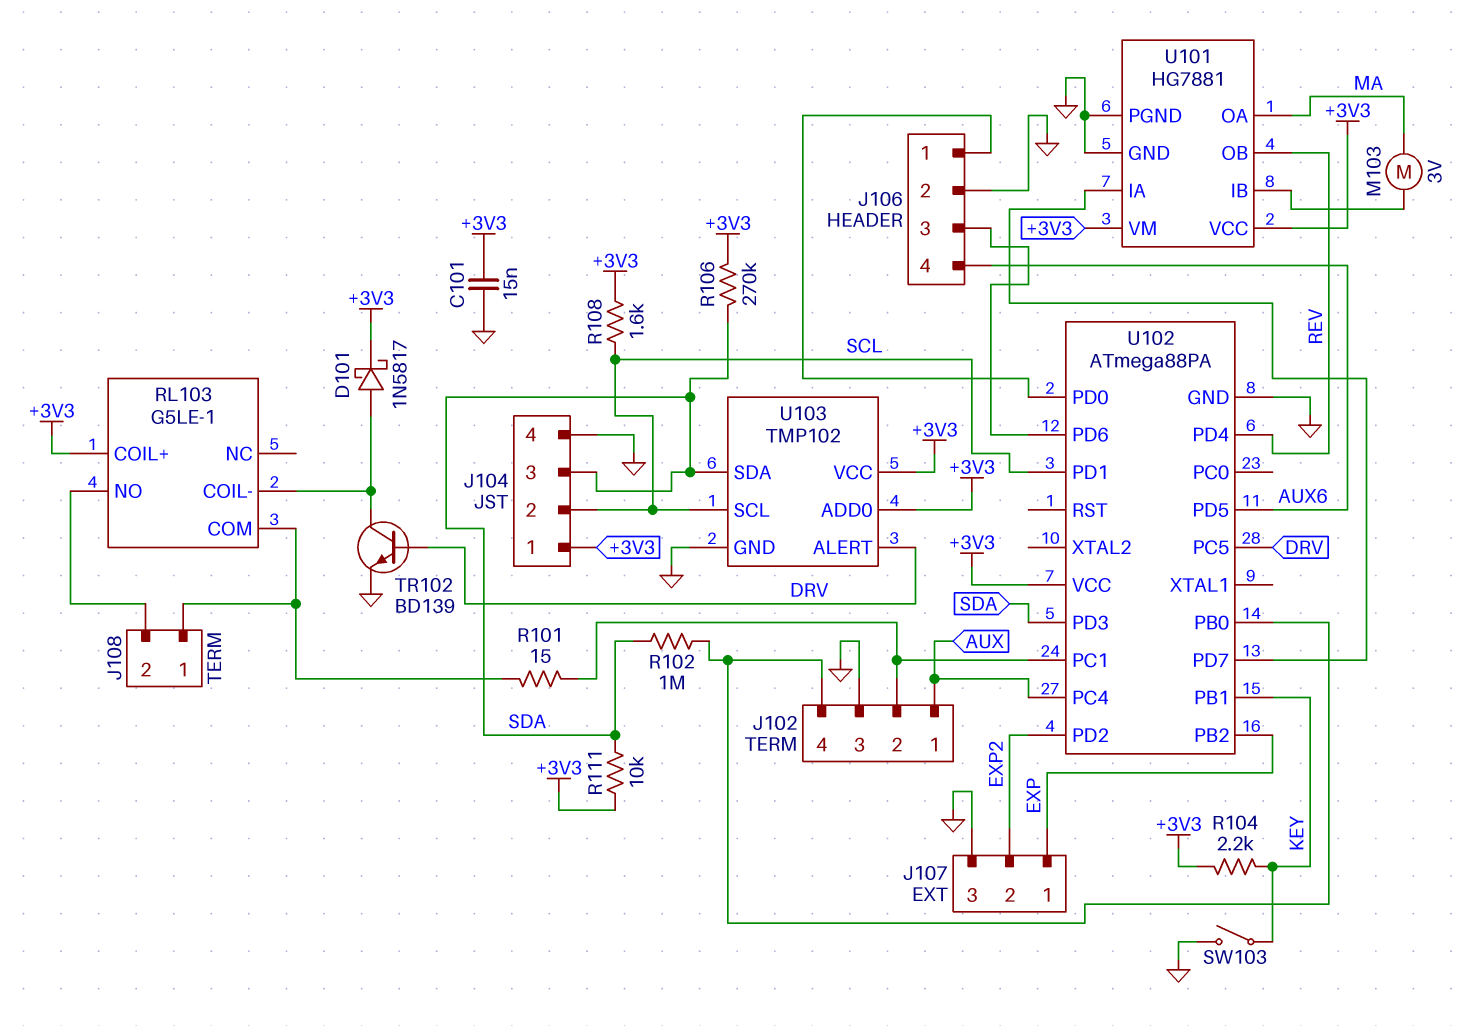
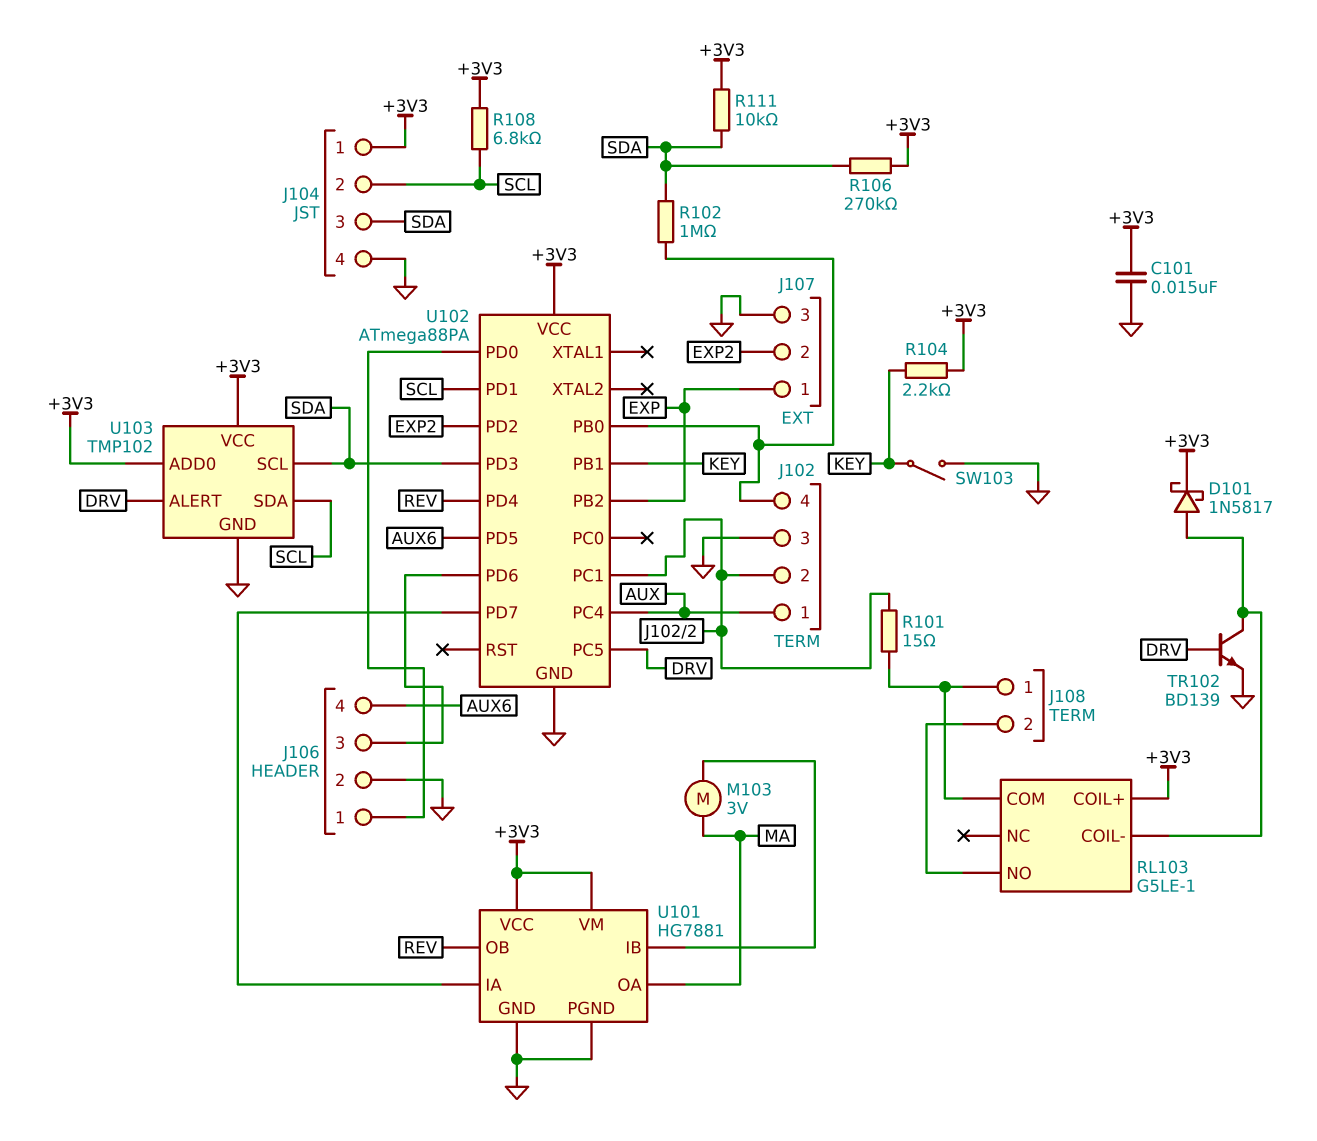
R108: 1.6k (+3V3, SCL) -> 6.8k (+3V3, SCL)
U103 pin SCL: SCL -> SDA
U103 pin SDA: SDA -> SCL

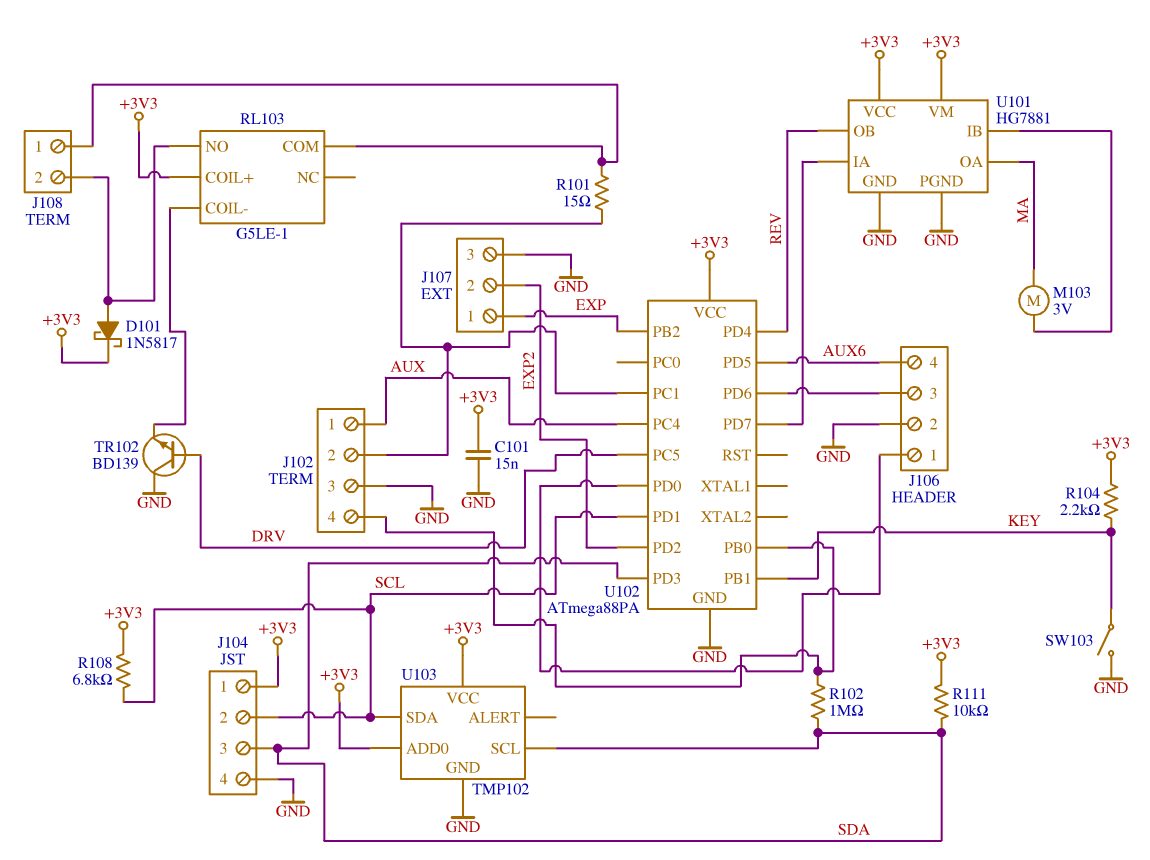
D101: schottky 1N5817 (A RL103/COIL-, K +3V3) -> schottky 1N5817 (A J108/2, K +3V3)
R106: 270k (+3V3, SDA) -> none
TR102: NPN BD139 (B DRV, C RL103/COIL-, E GND) -> NPN BD139 (B DRV, C GND, E RL103/COIL-)
U103 pin ALERT: DRV -> none

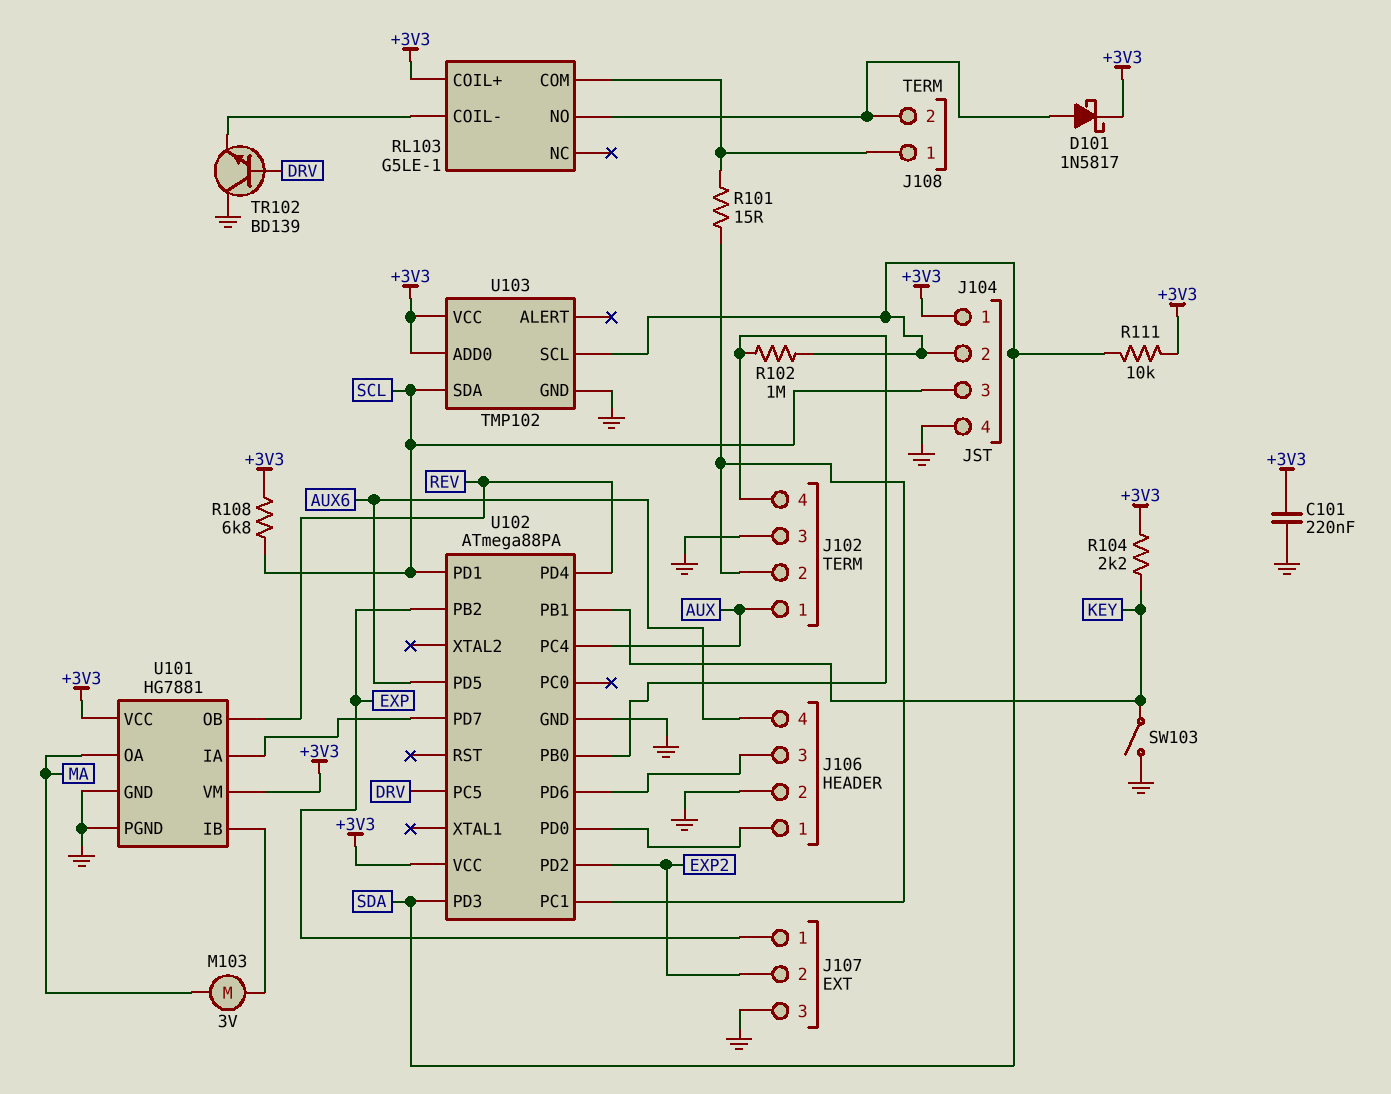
C101: 15nF (+3V3, GND) -> 220nF (+3V3, GND)
J104 pin 2: SCL -> SDA
J104 pin 3: SDA -> SCL

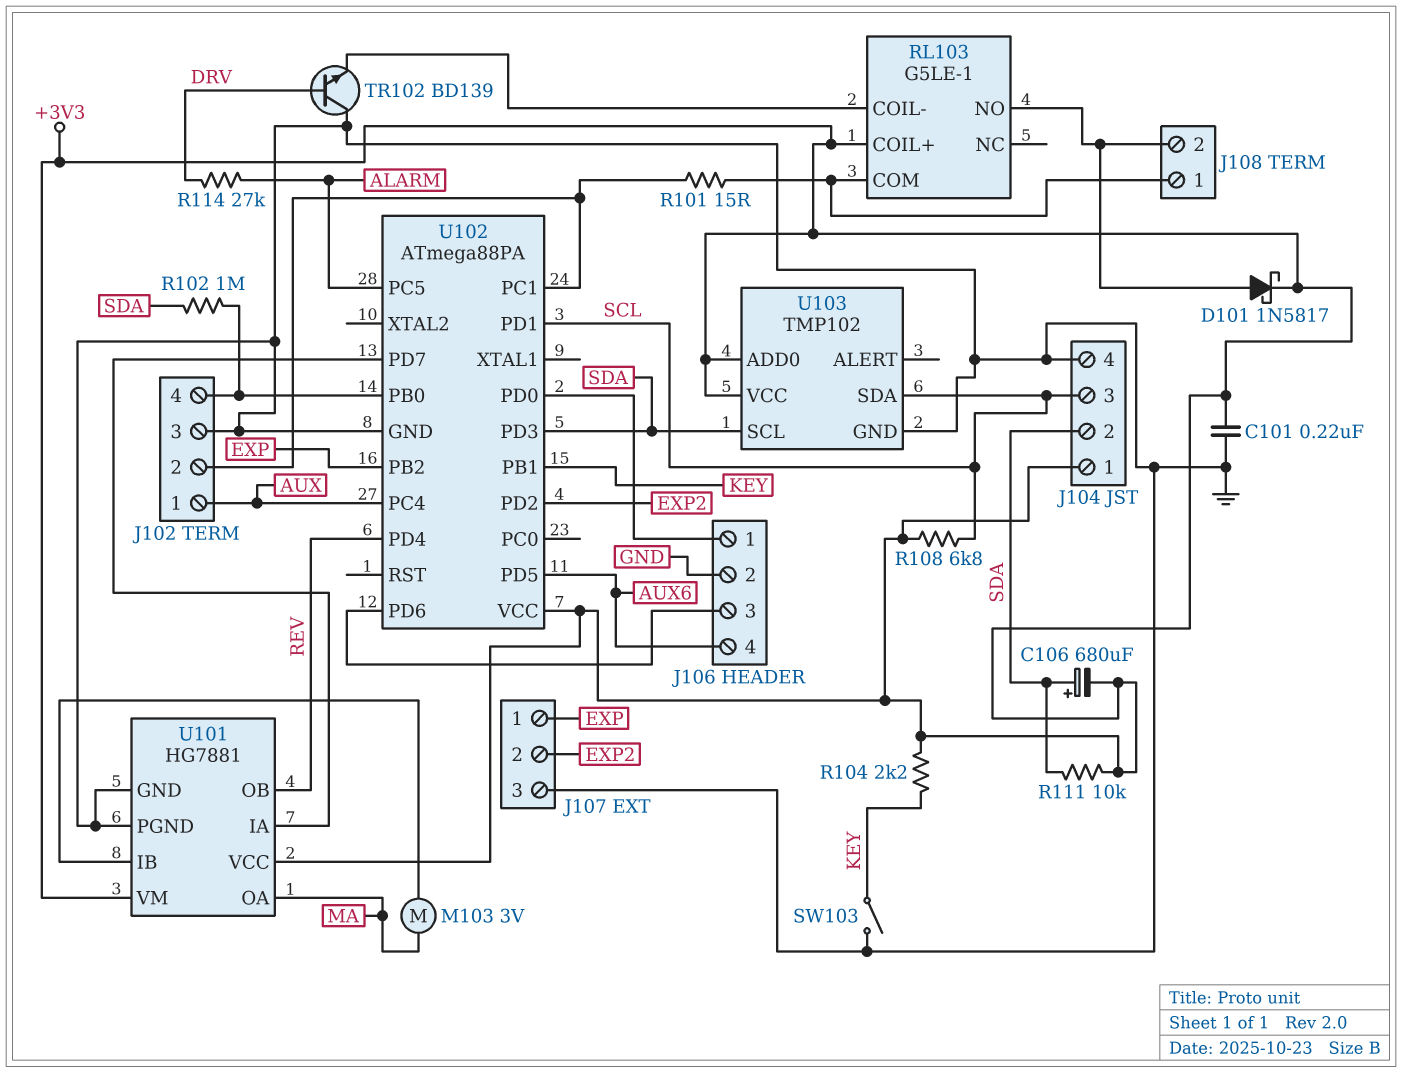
C106: none -> 680uF (plus SDA, minus +3V3)
R114: none -> 27k (ALARM, DRV)
U102 pin PC5: DRV -> ALARM

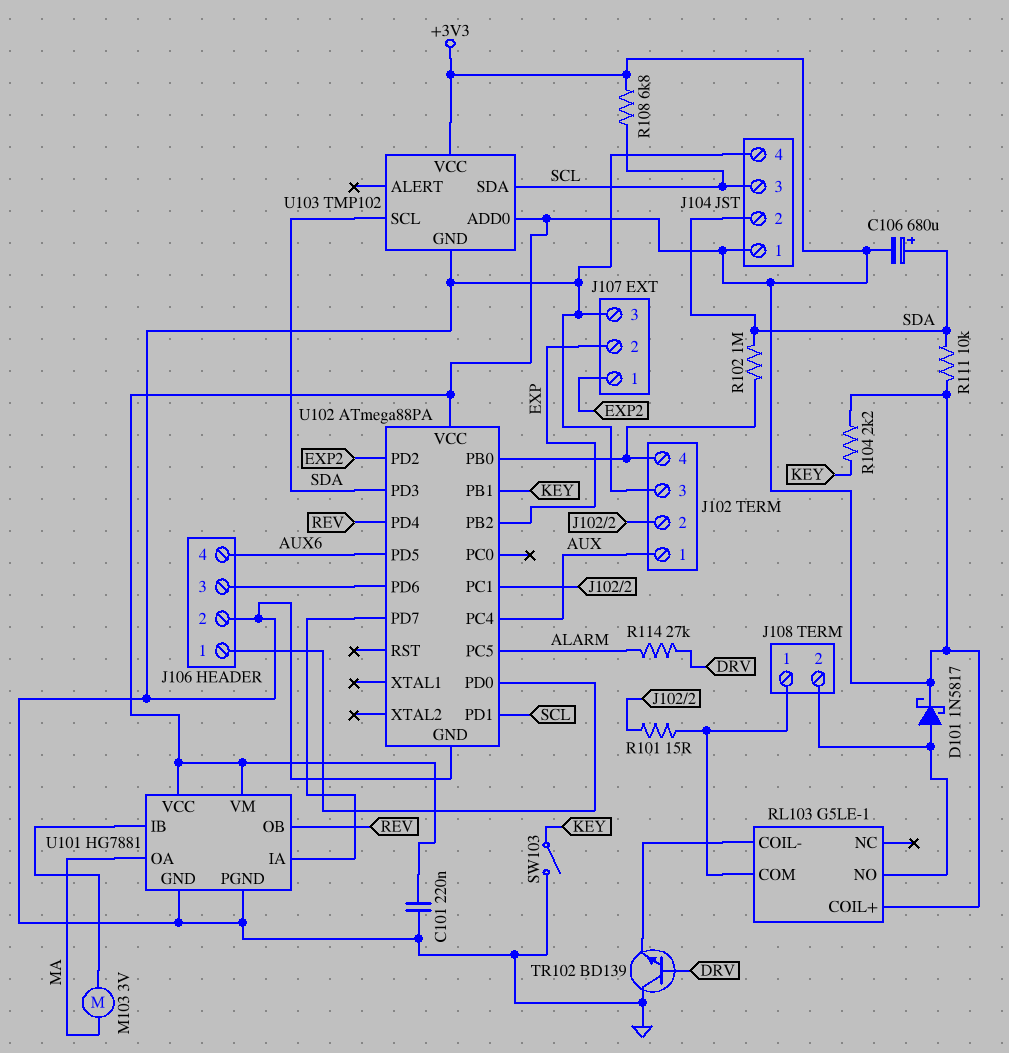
J107 pin 1: EXP -> EXP2
J107 pin 2: EXP2 -> EXP

